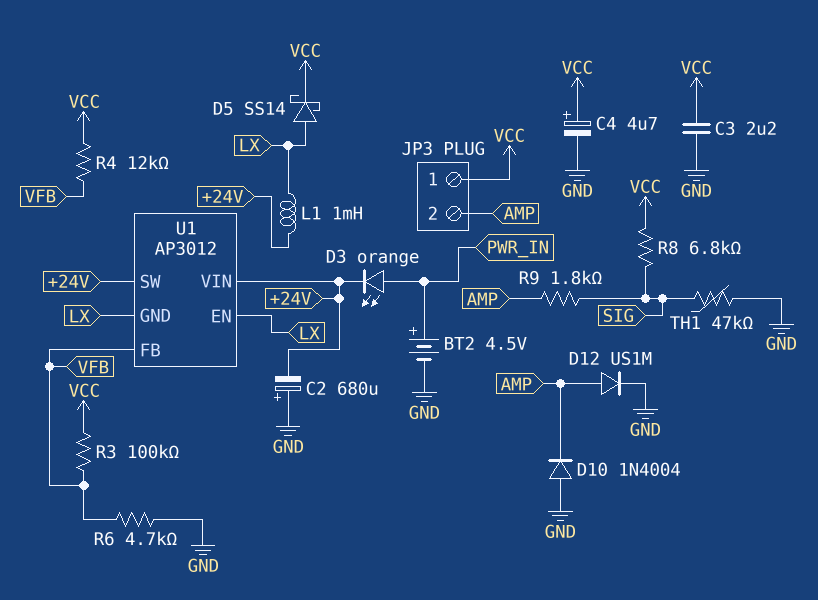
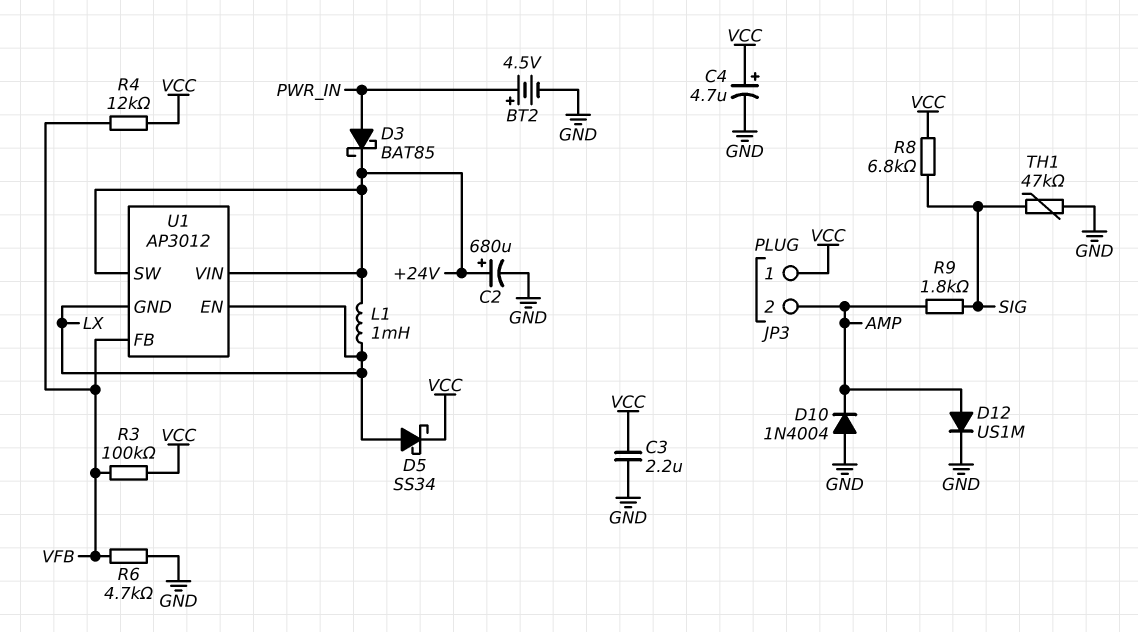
C2: 680uF (plus GND, minus +24V) -> 680uF (plus +24V, minus GND)
D3: LED orange (A PWR_IN, K +24V) -> schottky BAT85 (A PWR_IN, K +24V)
D5: schottky SS14 (A LX, K VCC) -> schottky SS34 (A LX, K VCC)

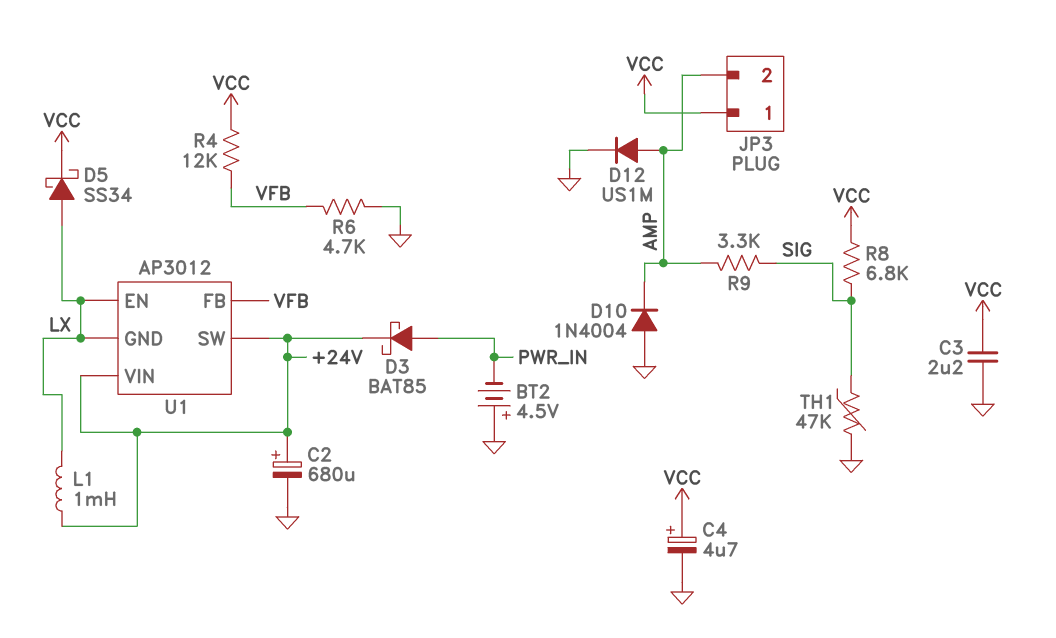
BT2: 4.5V (plus PWR_IN, minus GND) -> 4.5V (plus GND, minus PWR_IN)
R3: 100k (VCC, VFB) -> none
R9: 1.8k (AMP, SIG) -> 3.3k (AMP, SIG)

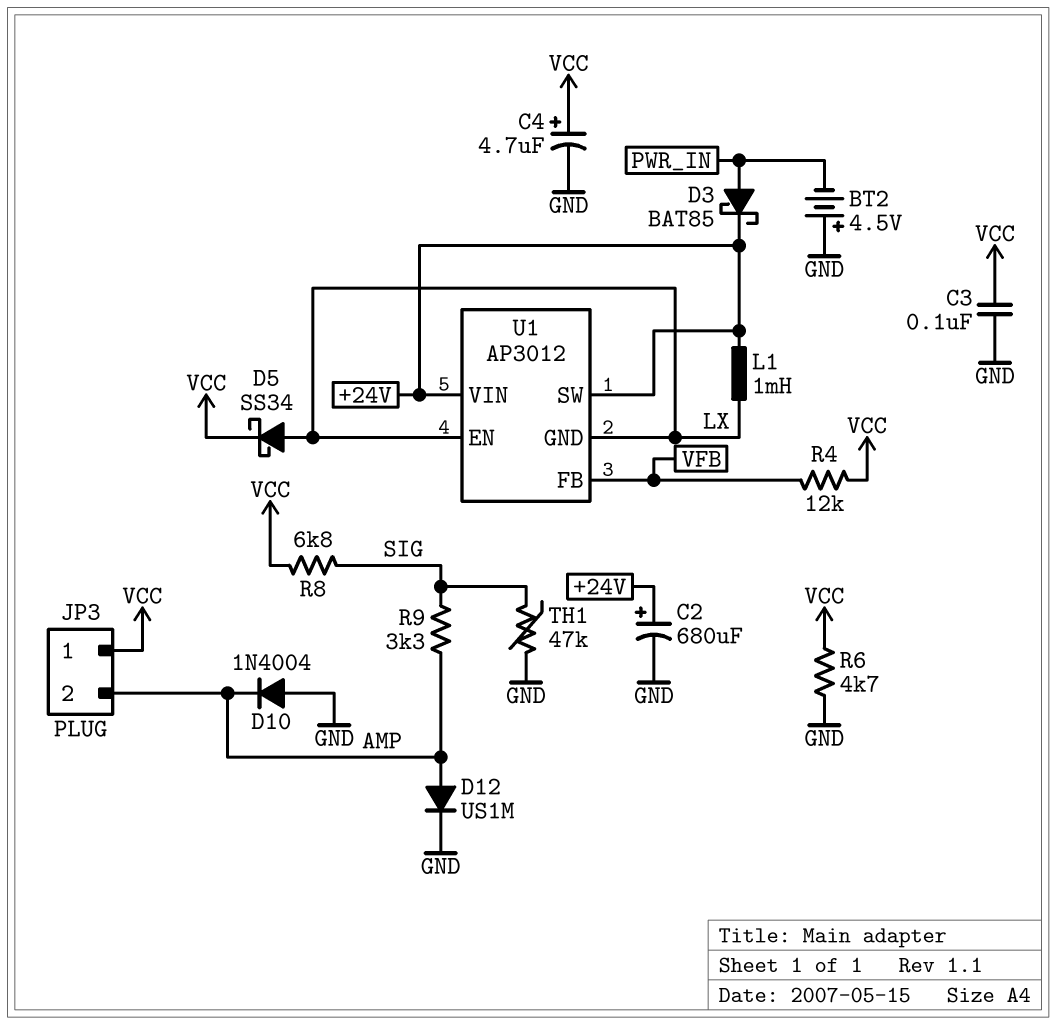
C3: 2.2uF (GND, VCC) -> 100nF (GND, VCC)
R6: 4.7k (GND, VFB) -> 4.7k (GND, VCC)

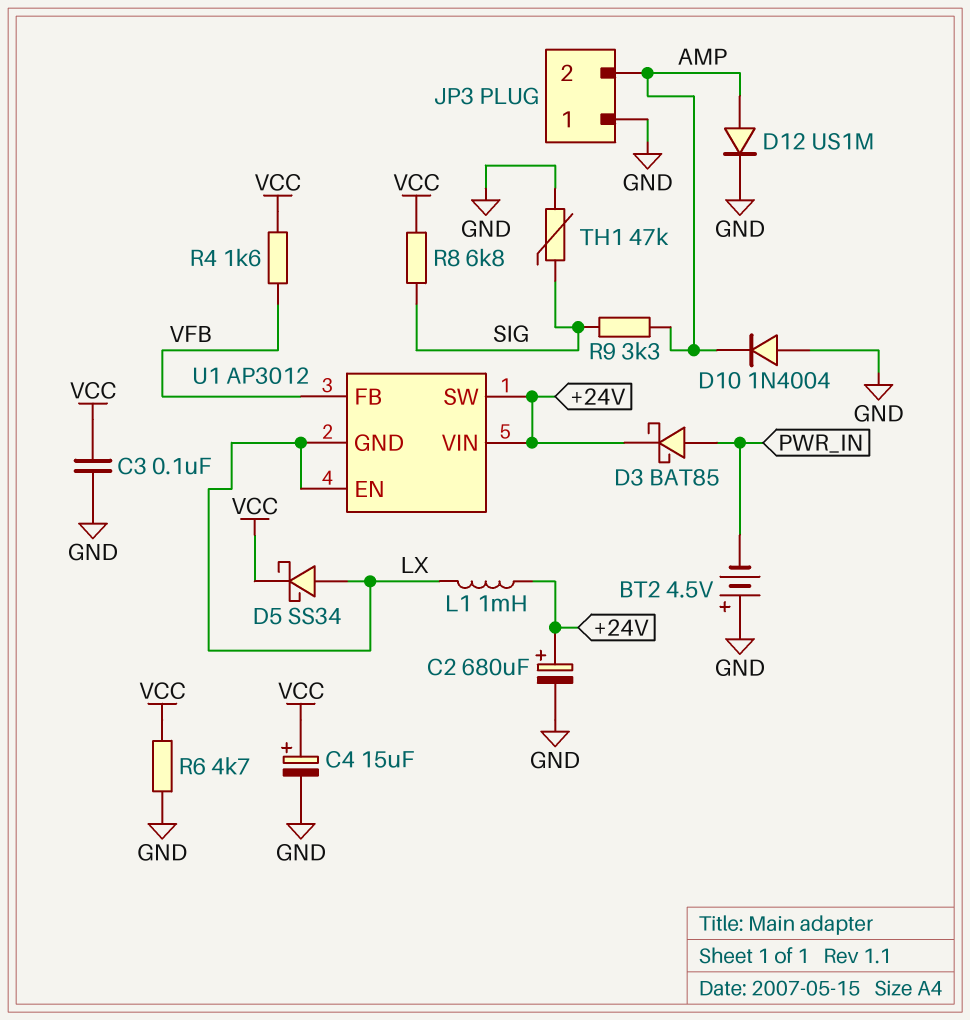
C4: 4.7uF (plus VCC, minus GND) -> 15uF (plus VCC, minus GND)
JP3 pin 1: VCC -> GND
R4: 12k (VCC, VFB) -> 1.6k (VCC, VFB)

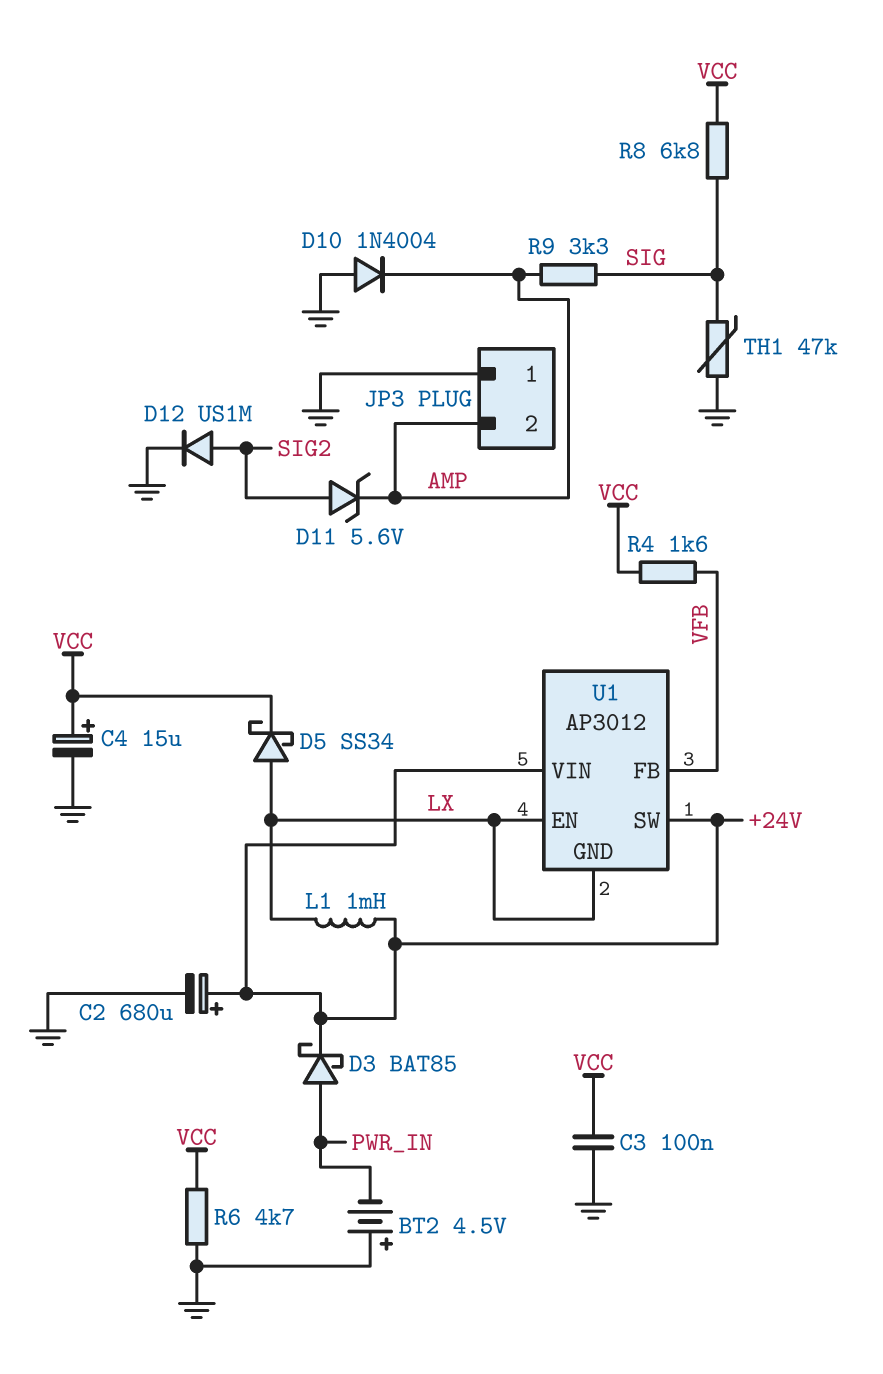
D11: none -> zener 5.6V (A SIG2, K AMP)
D12: diode US1M (A AMP, K GND) -> diode US1M (A SIG2, K GND)

